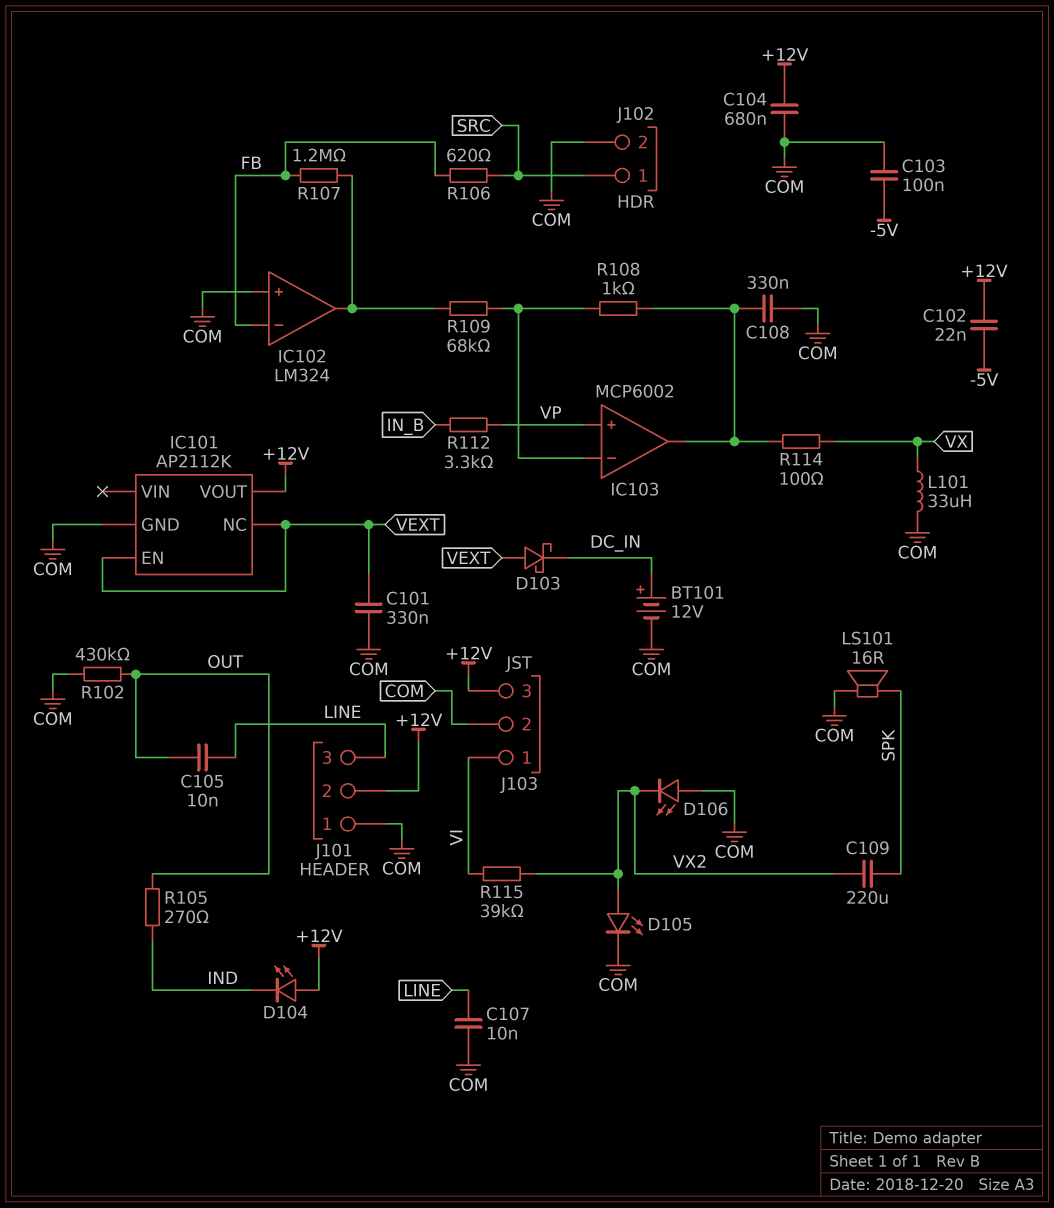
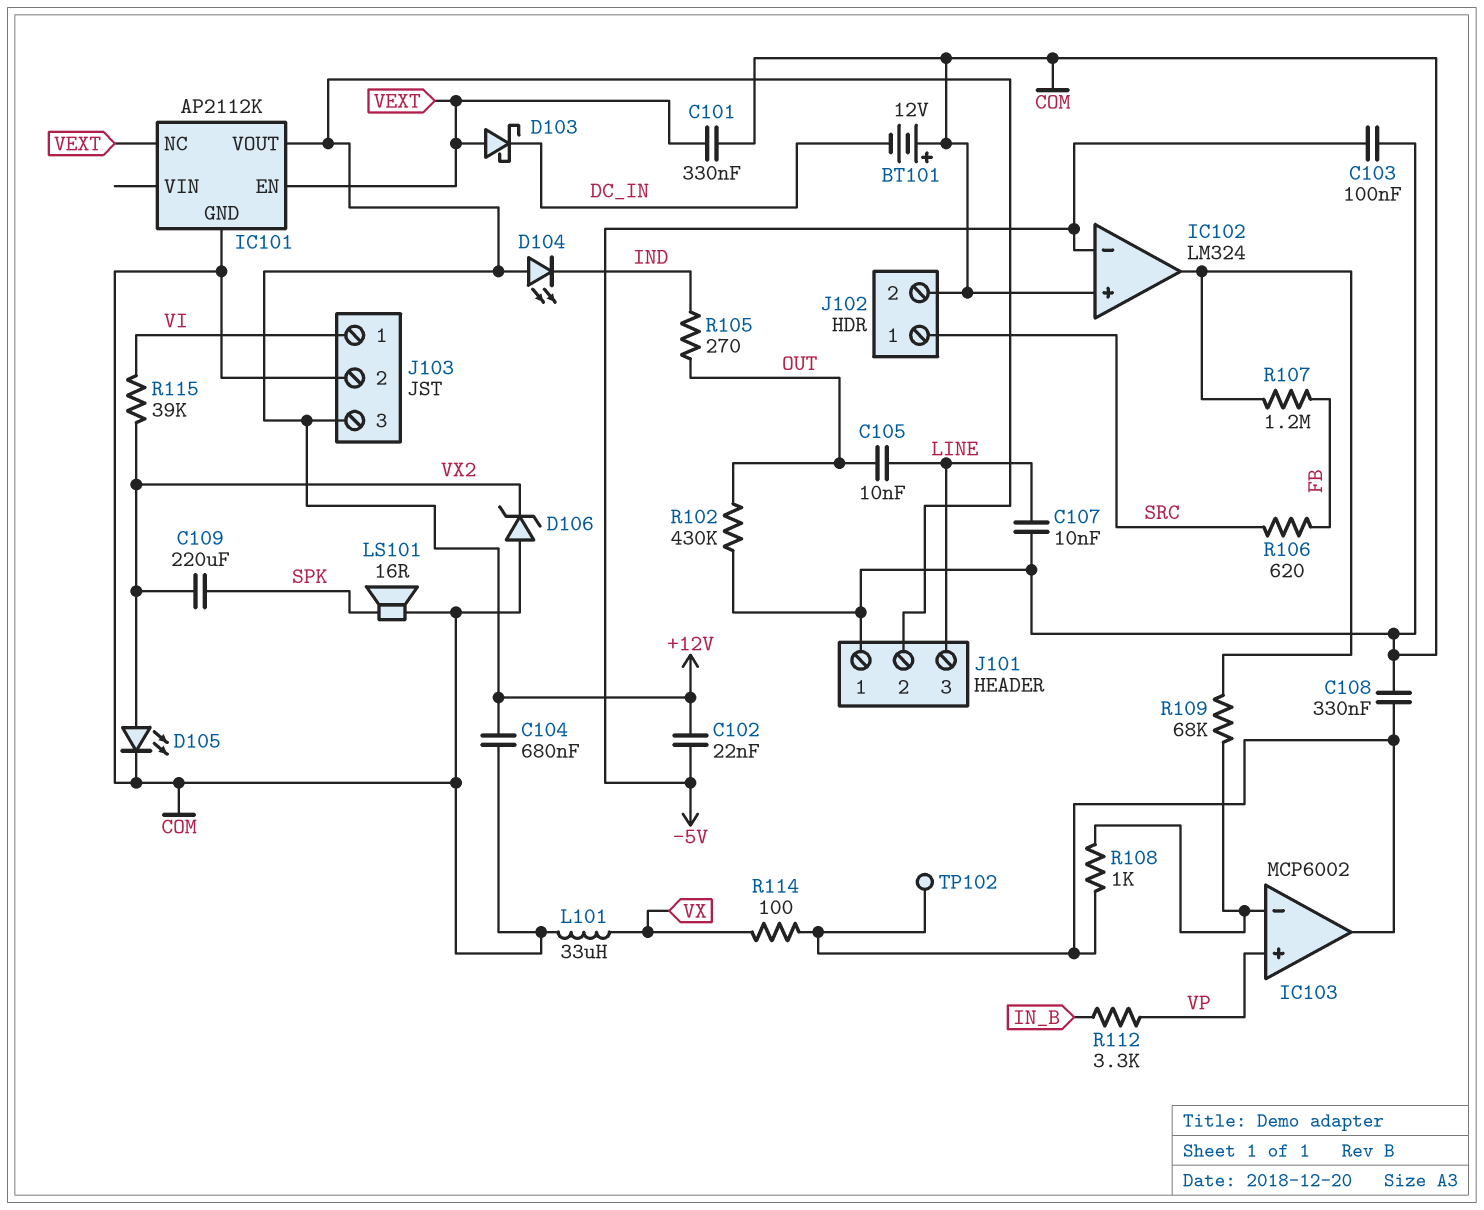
BT101: 12V (plus DC_IN, minus COM) -> 12V (plus COM, minus DC_IN)
D106: LED (A COM, K VX2) -> zener (A COM, K VX2)
IC102 pin in-: FB -> -5V
TP102: none -> test point (IC103/out)

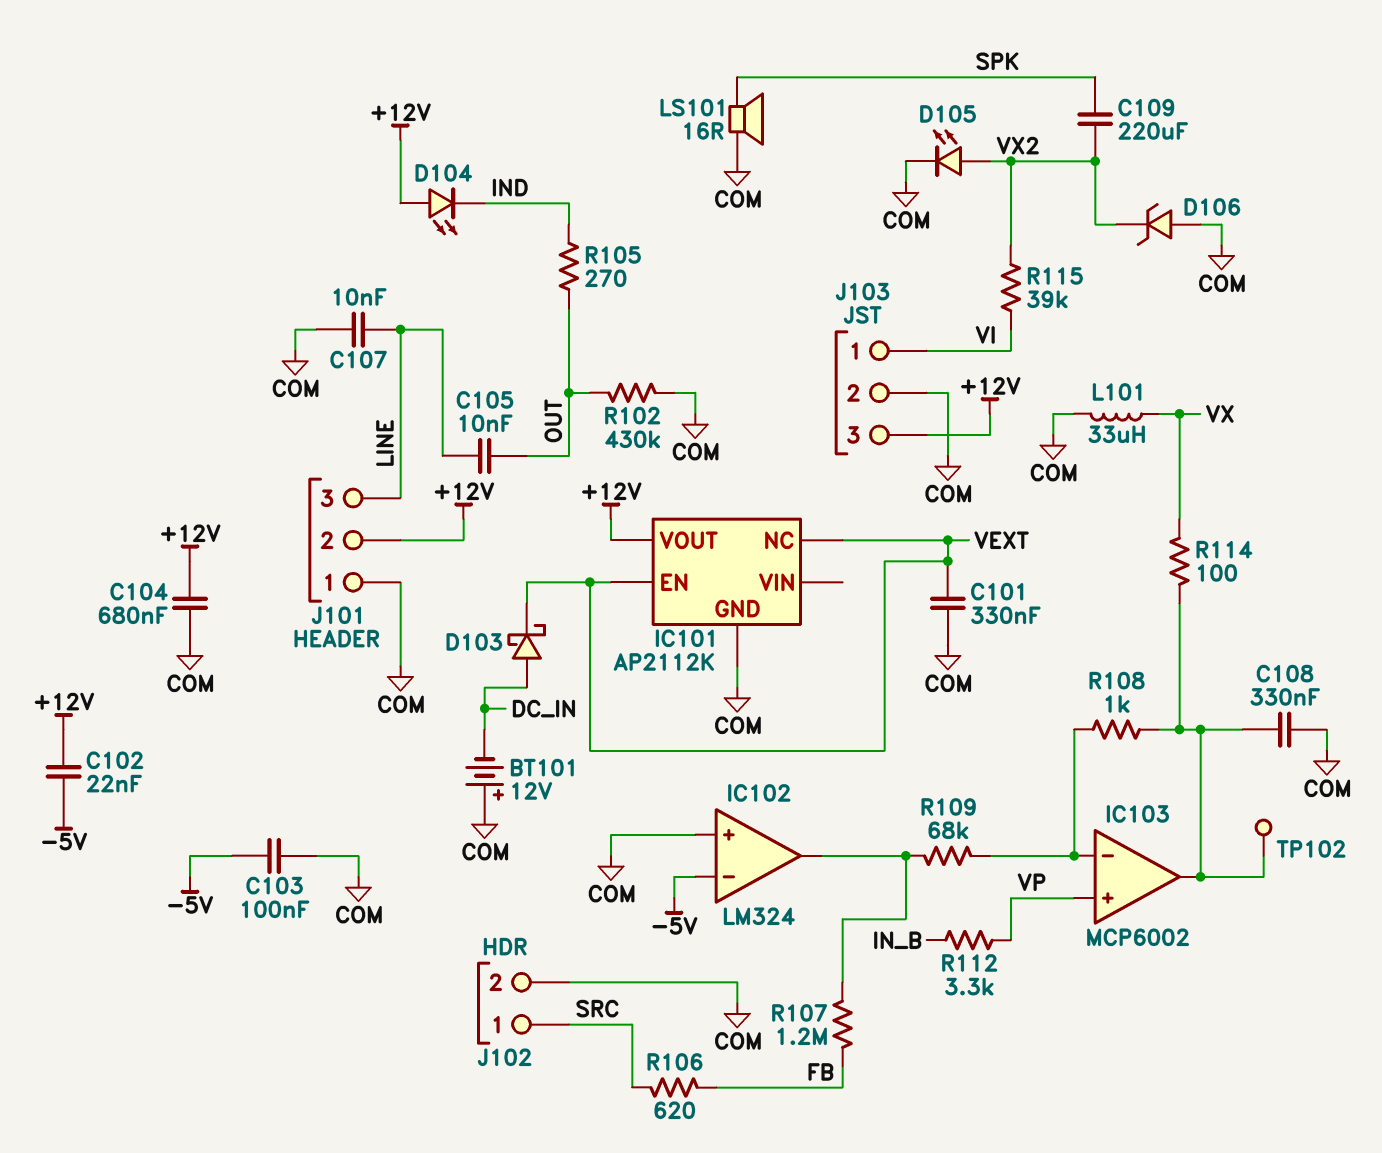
D103: schottky (A VEXT, K DC_IN) -> schottky (A DC_IN, K VEXT)

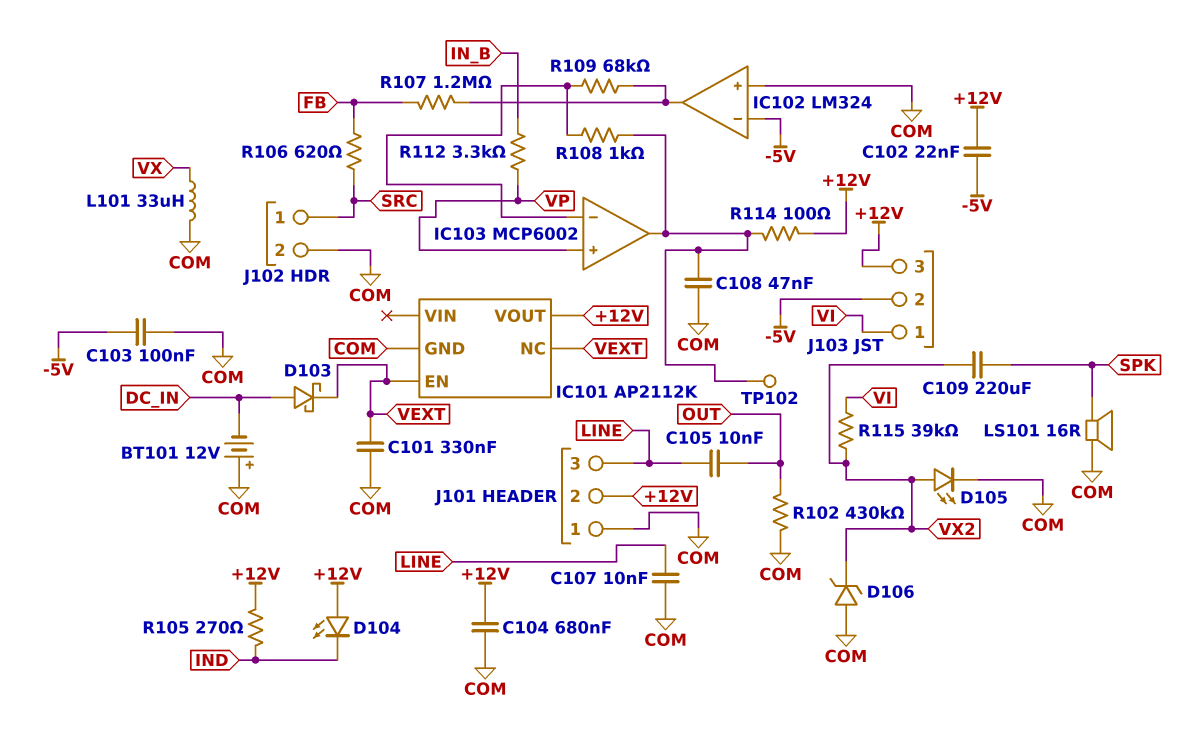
C108: 330nF (COM, IC103/out) -> 47nF (COM, IC103/out)
J103 pin 2: COM -> -5V
R105: 270 (IND, OUT) -> 270 (+12V, IND)
R114: 100 (IC103/out, VX) -> 100 (+12V, IC103/out)

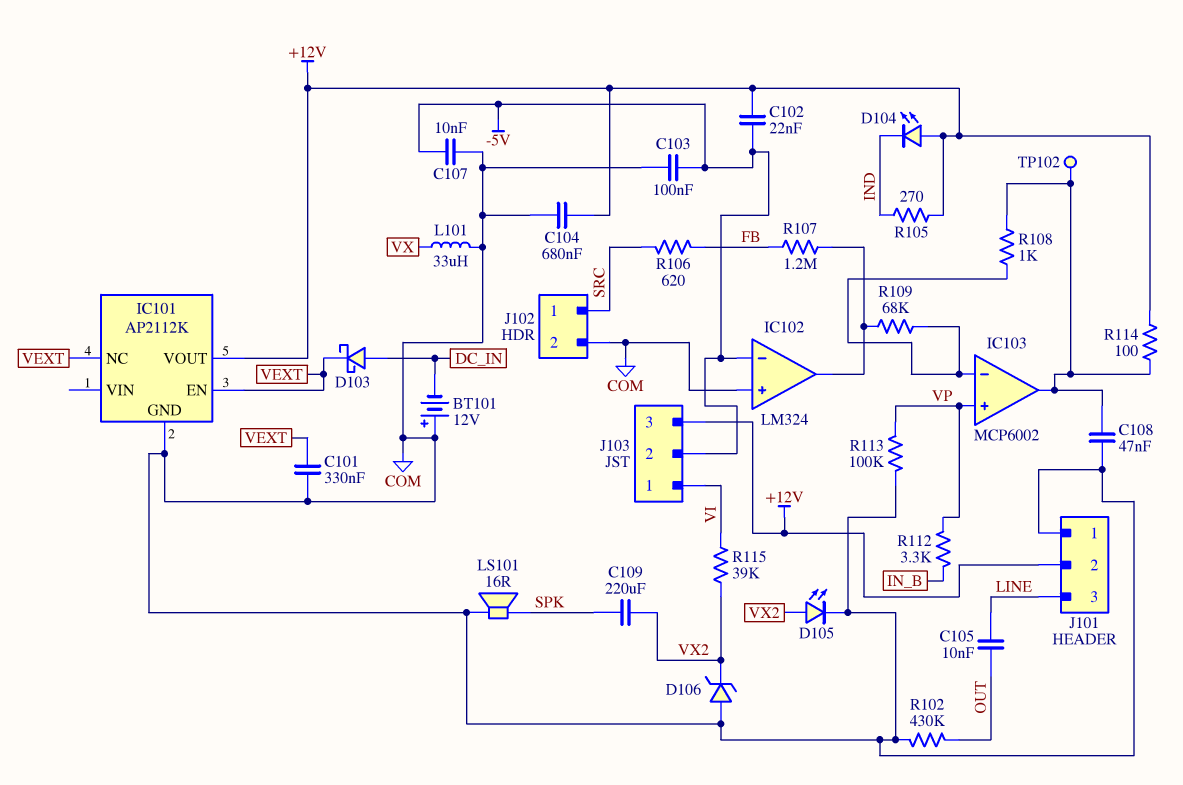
C107: 10nF (COM, LINE) -> 10nF (-5V, COM)
R113: none -> 100k (COM, VP)

